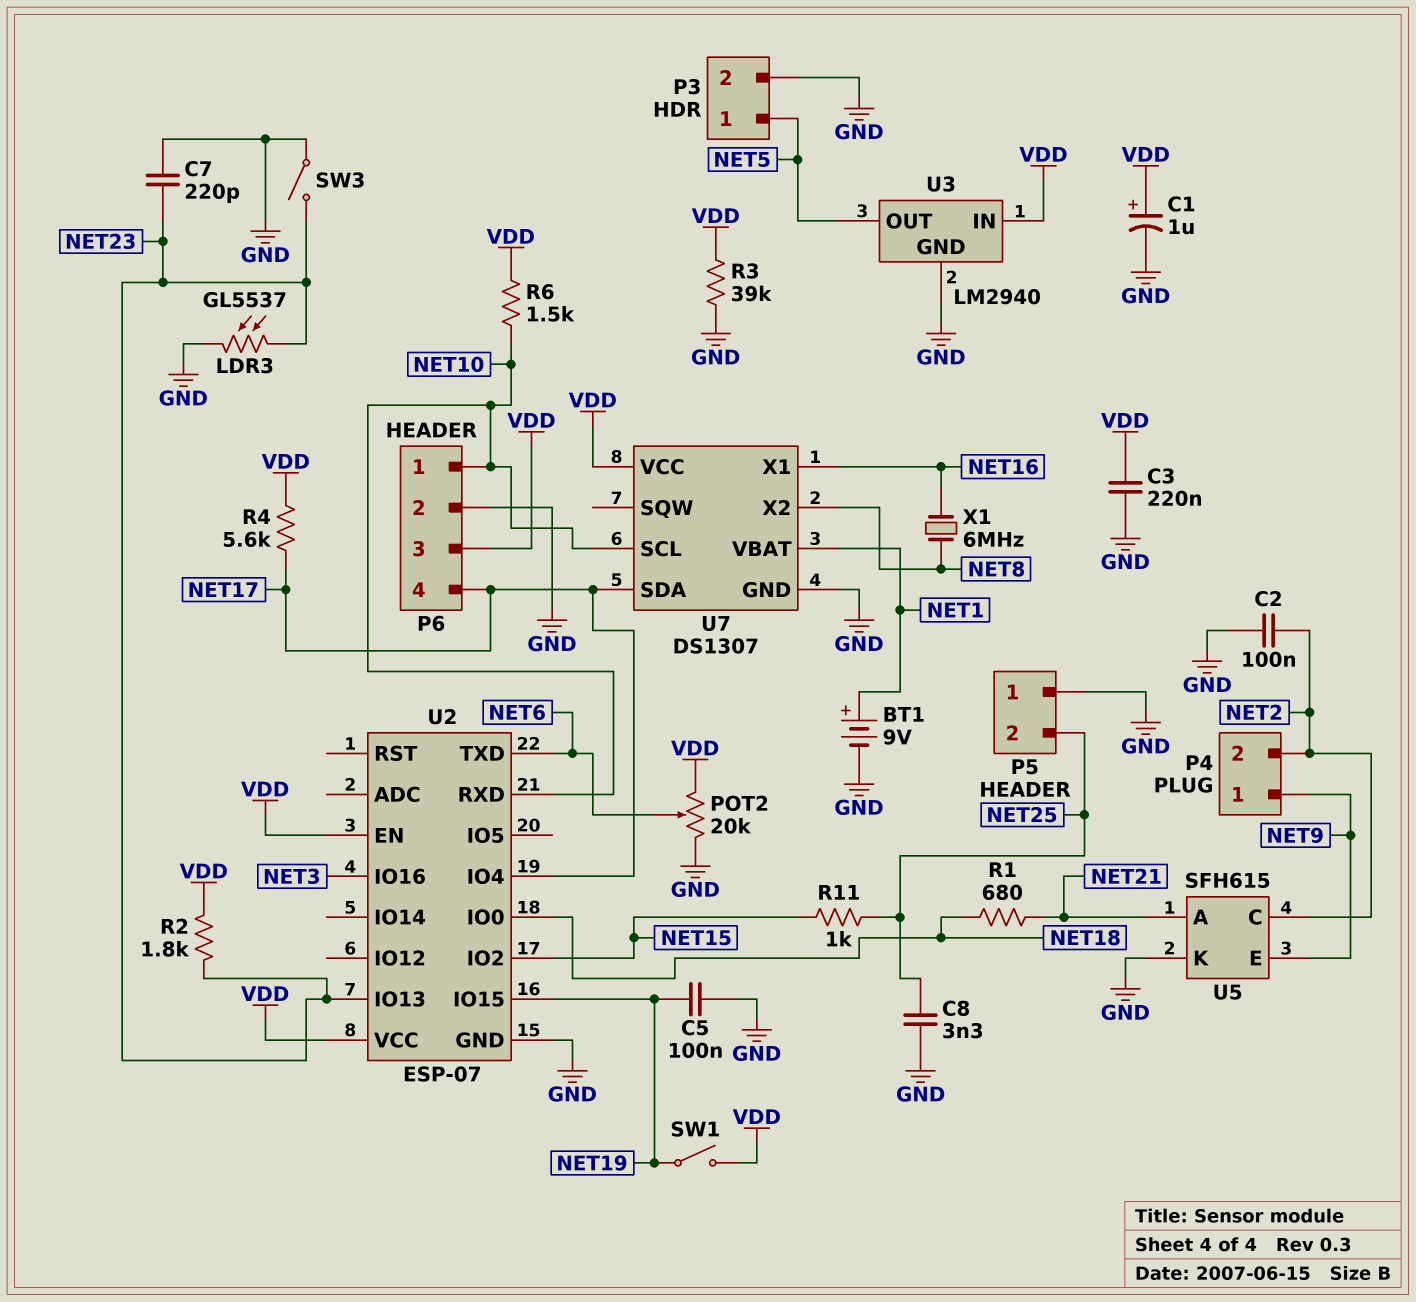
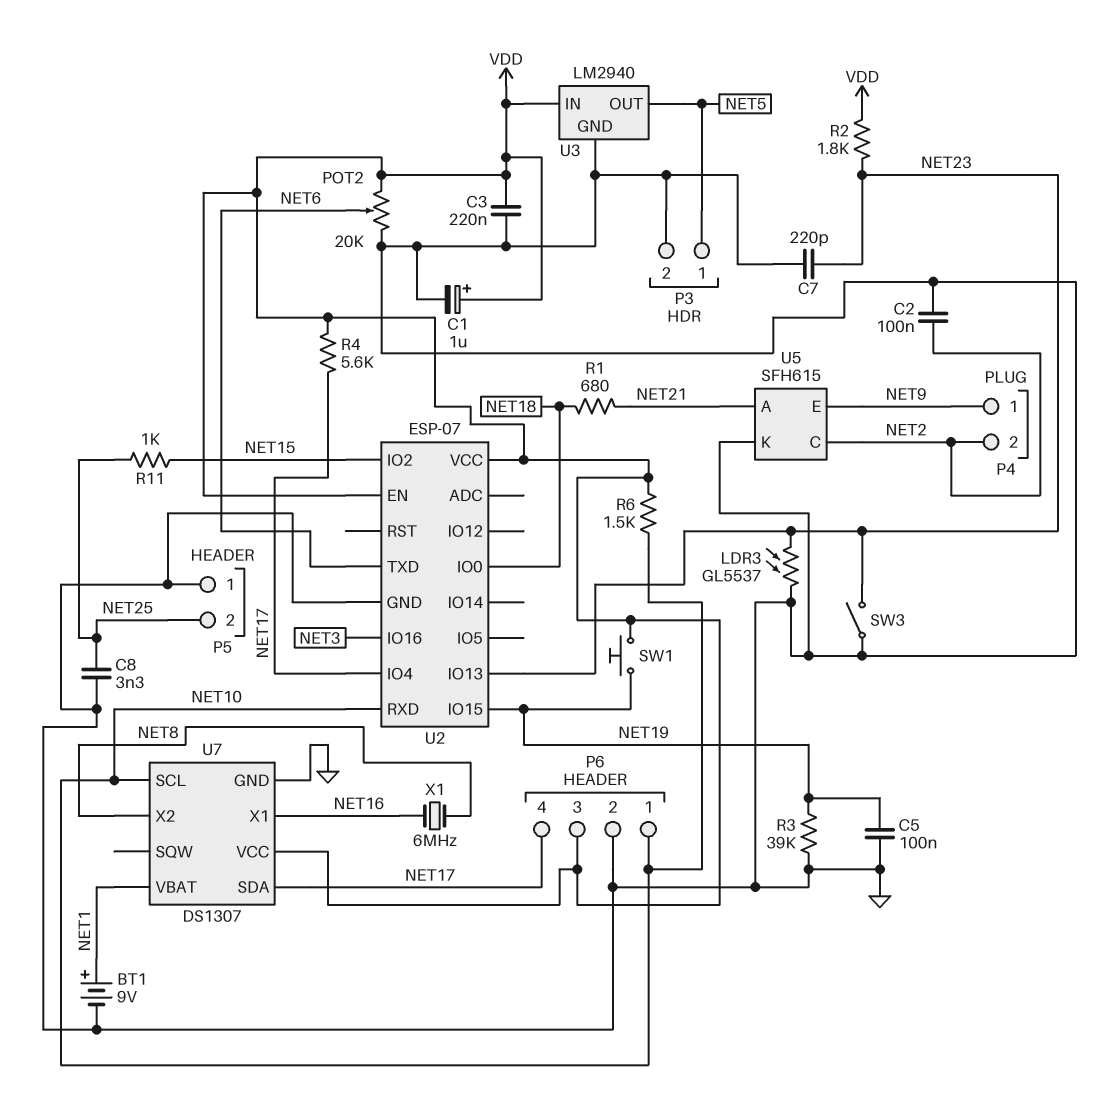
R3: 39k (GND, VDD) -> 39k (GND, NET19)
SW1: switch (NET19, VDD) -> button (NET19, VDD)

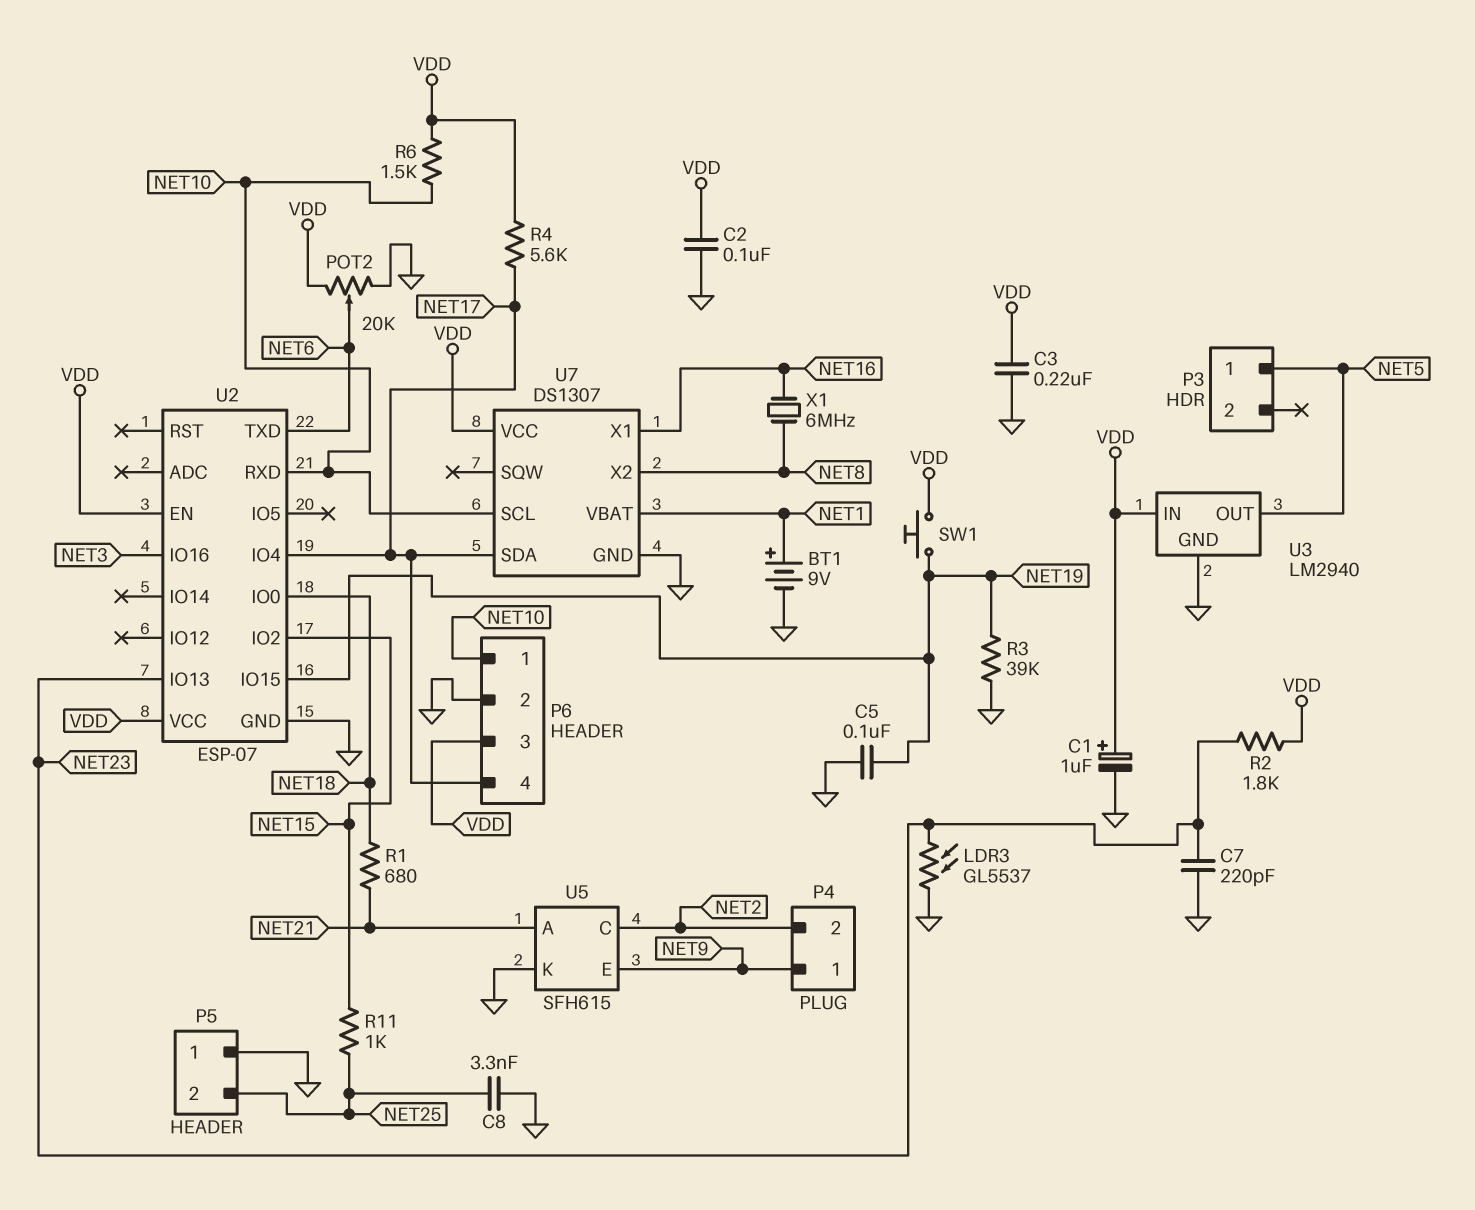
C2: 100nF (GND, NET2) -> 100nF (GND, VDD)
P3 pin 2: GND -> none
SW3: switch (GND, NET23) -> none

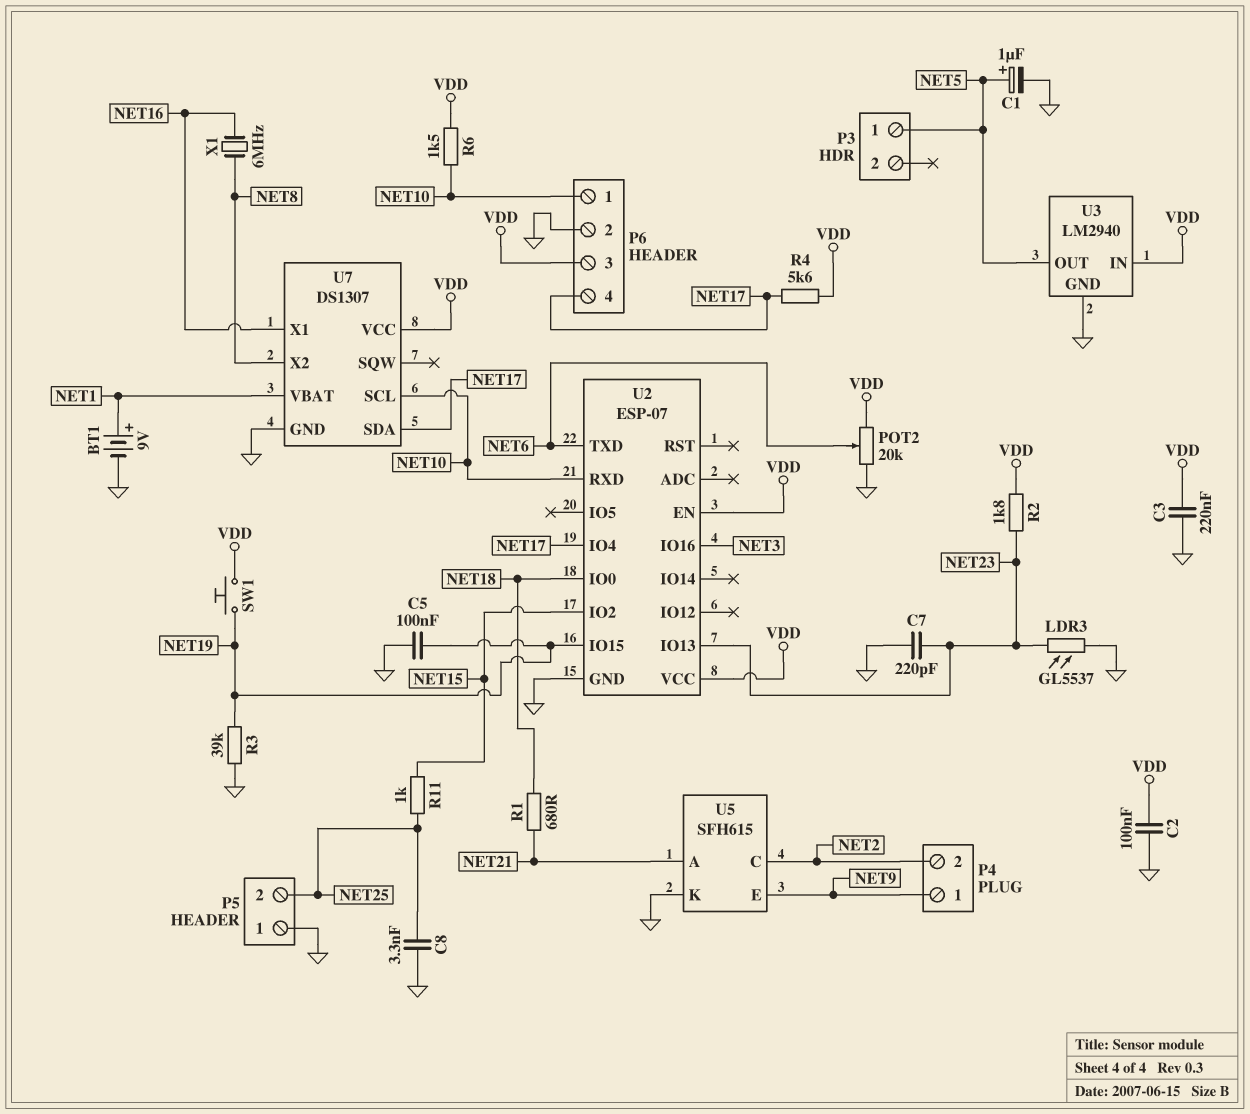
C1: 1uF (plus VDD, minus GND) -> 1uF (plus NET5, minus GND)

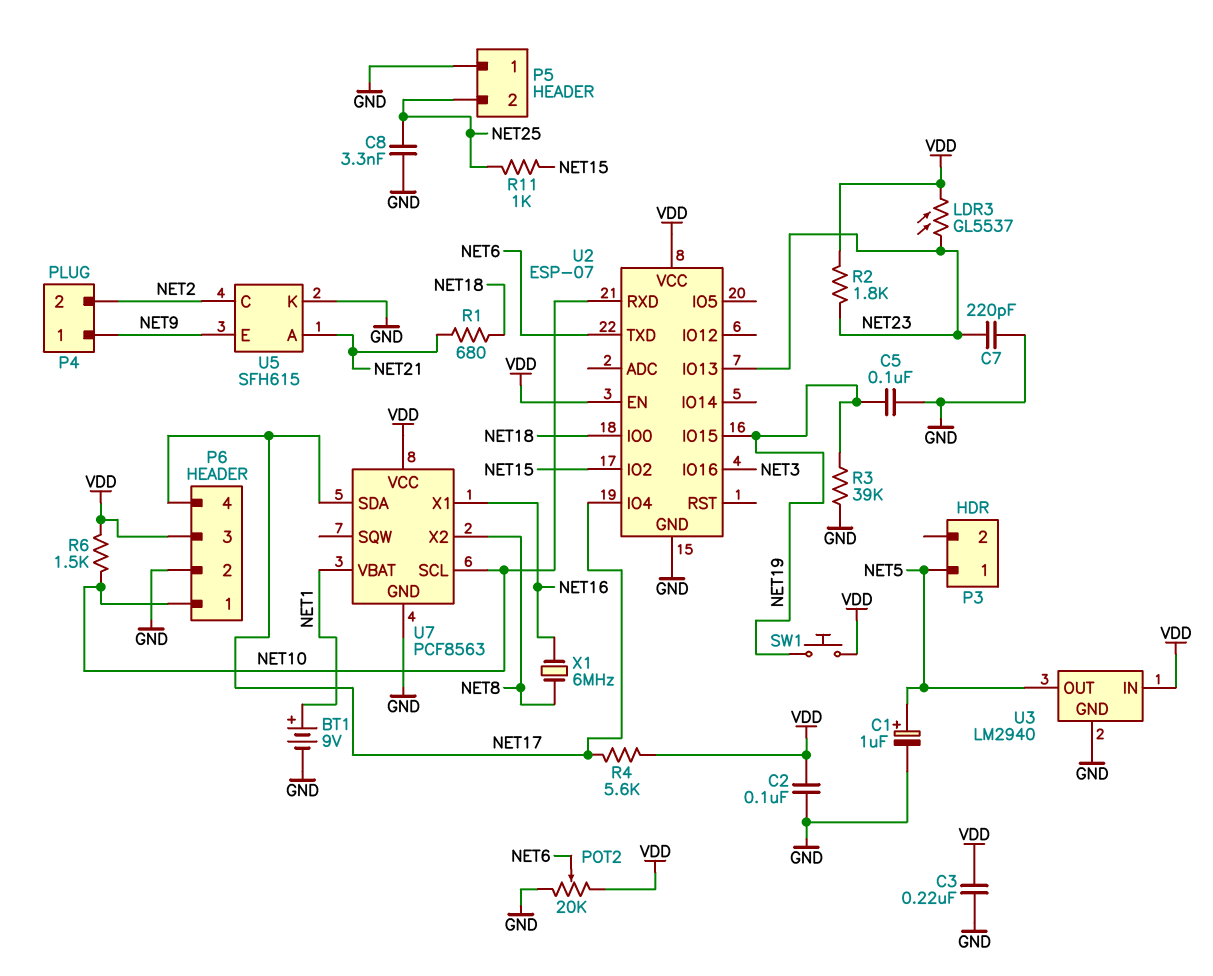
LDR3: GL5537 (GND, NET23) -> GL5537 (NET23, VDD)
U7: DS1307 -> PCF8563

